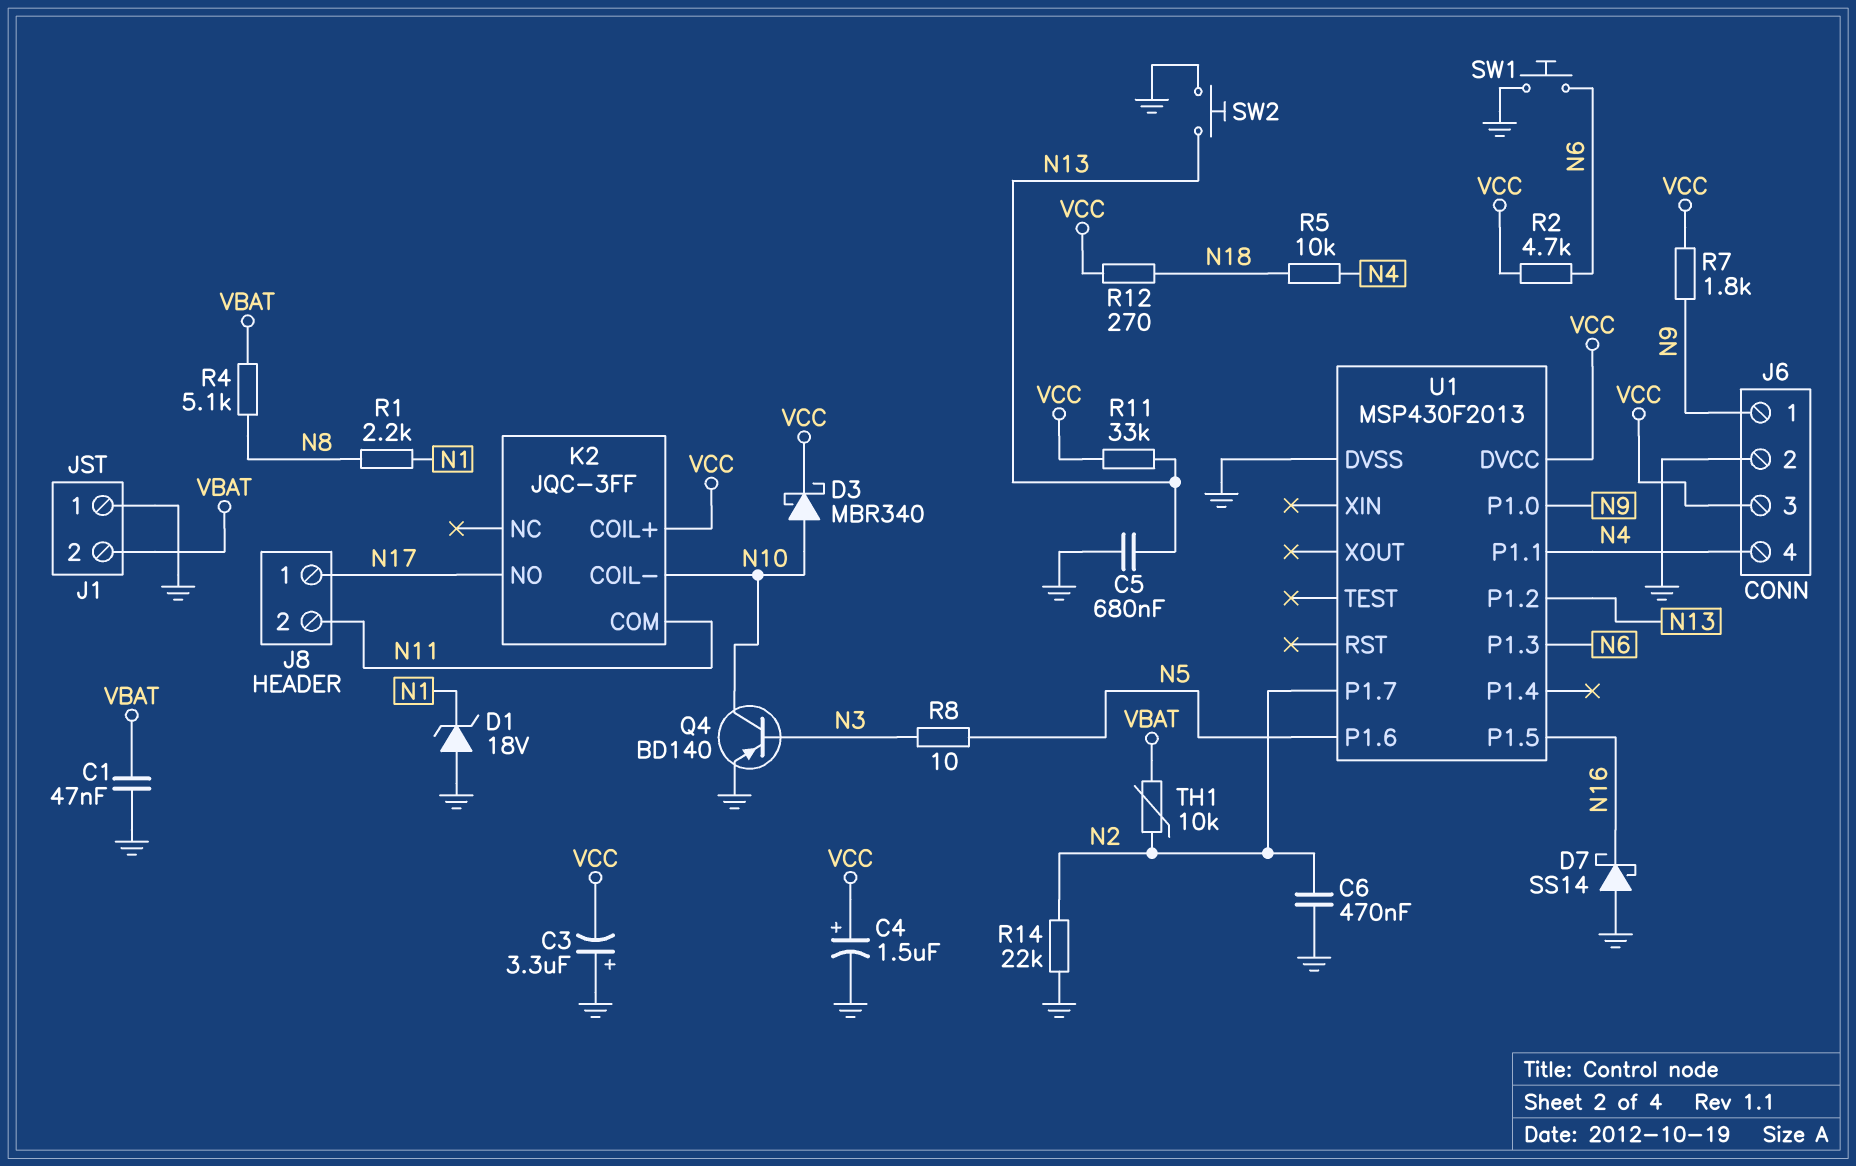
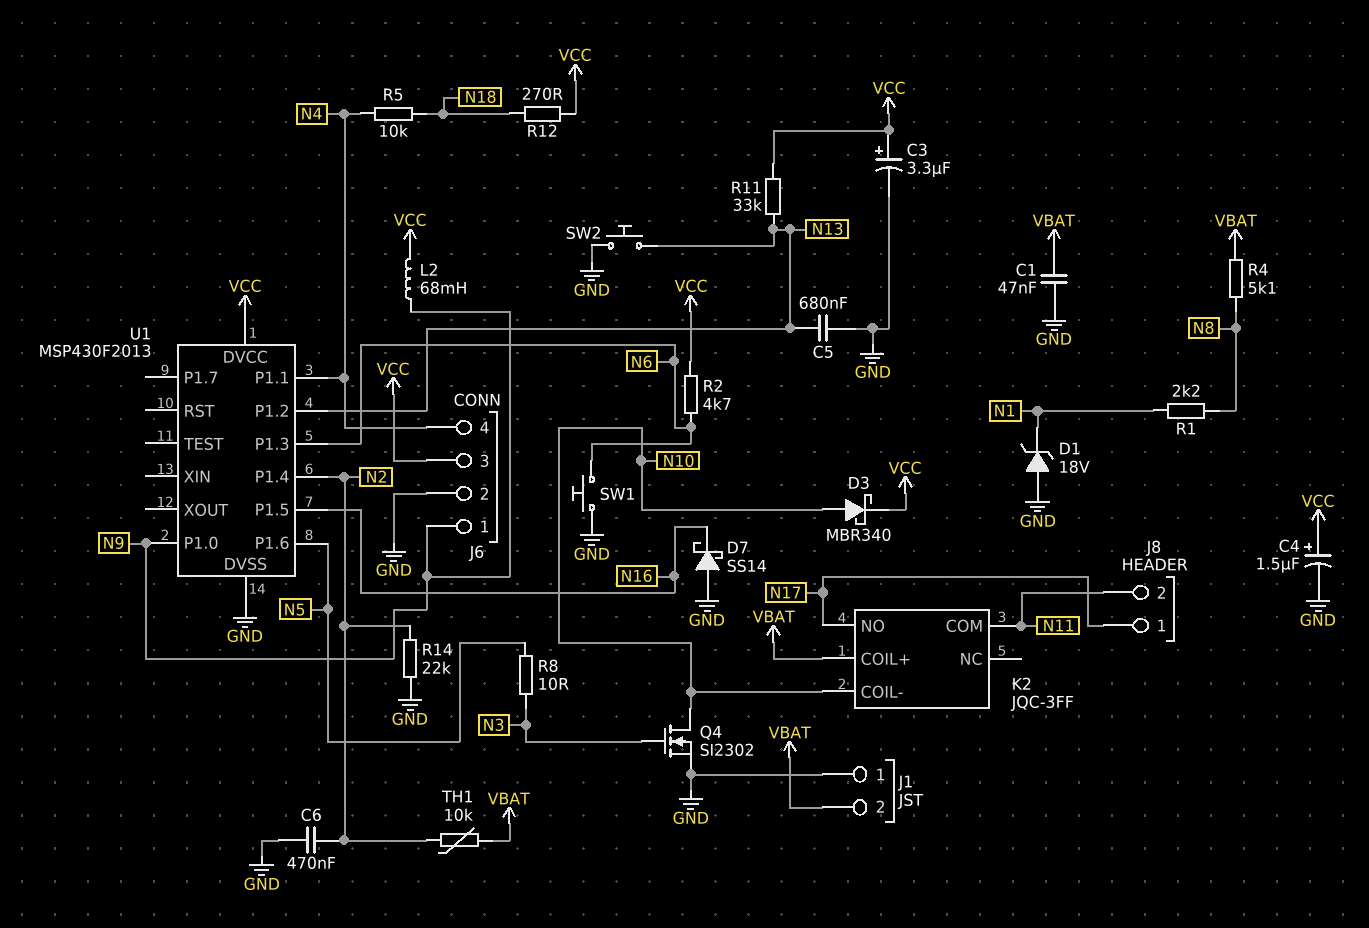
C3: 3.3uF (plus GND, minus VCC) -> 3.3uF (plus VCC, minus GND)
K2 pin COIL+: VCC -> VBAT
L2: none -> 68mH (N9, VCC)
Q4: PNP BD140 (B N3, C N10, E GND) -> NMOS SI2302 (G N3, D N10, S GND)
R7: 1.8k (N9, VCC) -> none
U1 pin P1.4: none -> N2
U1 pin P1.7: N2 -> none

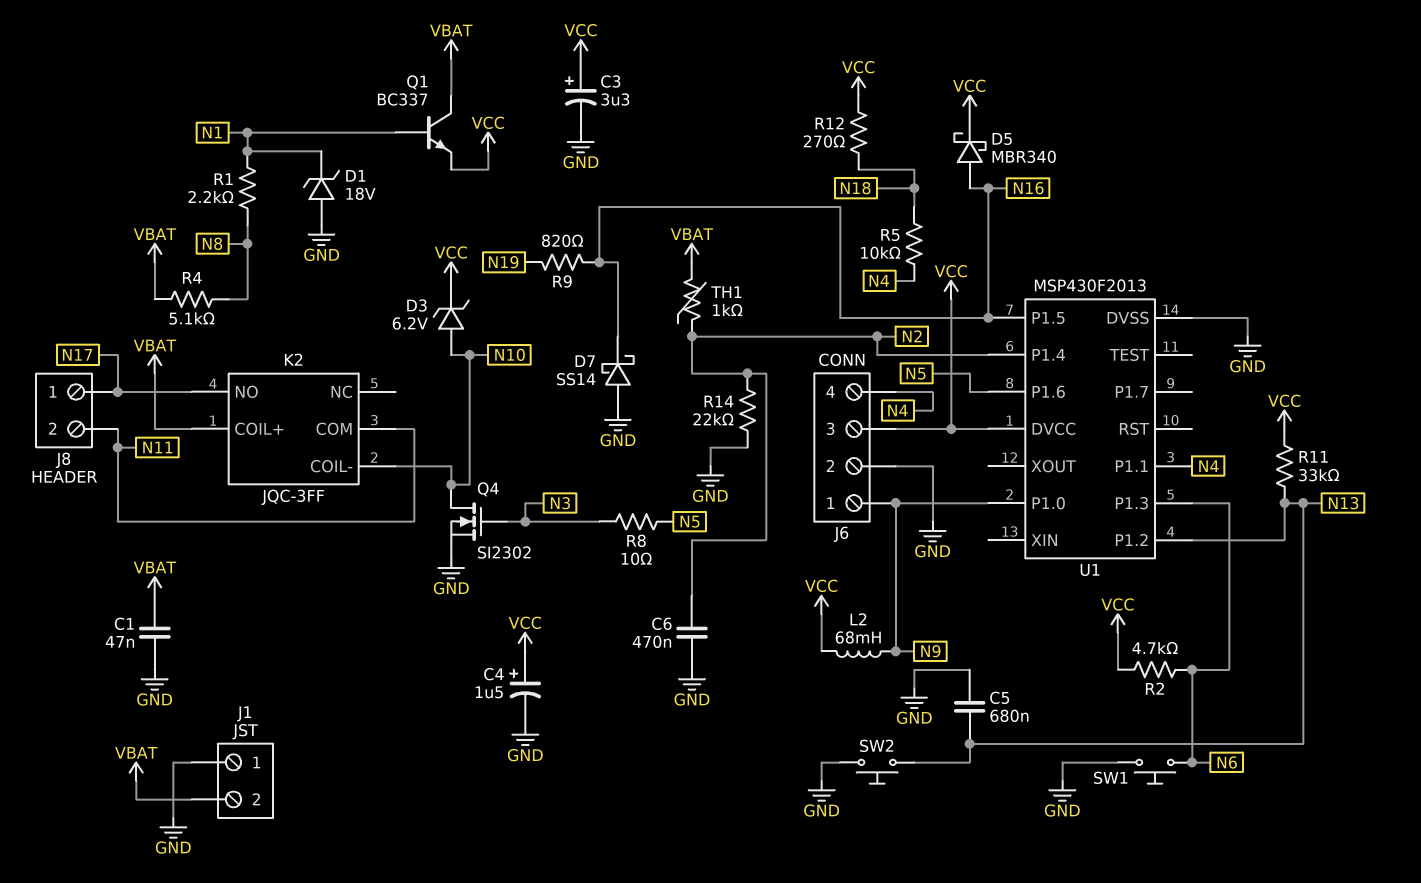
D3: schottky MBR340 (A N10, K VCC) -> zener 6.2V (A N10, K VCC)
D5: none -> schottky MBR340 (A N16, K VCC)
Q1: none -> NPN BC337 (B N1, C VBAT, E VCC)
R9: none -> 820 (N16, N19)
TH1: 10k (N2, VBAT) -> 1k (N2, VBAT)

